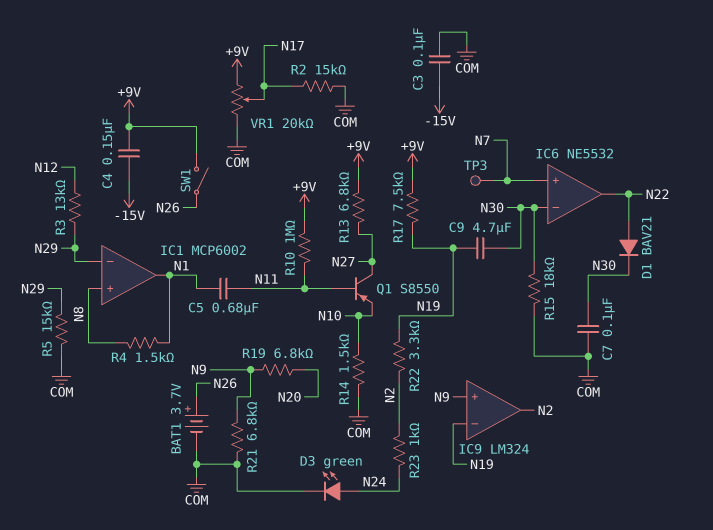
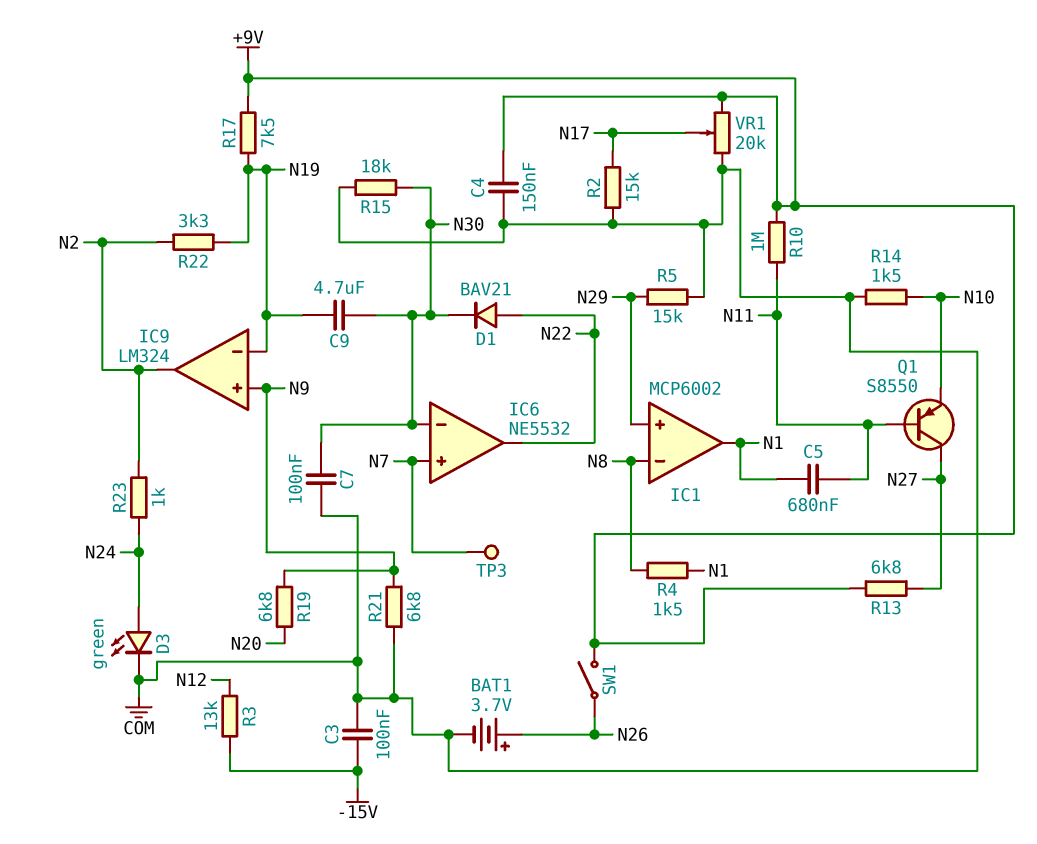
C4: 150nF (+9V, -15V) -> 150nF (+9V, COM)
IC1 pin in+: N8 -> N29
IC1 pin in-: N29 -> N8
R3: 13k (N12, N29) -> 13k (-15V, N12)

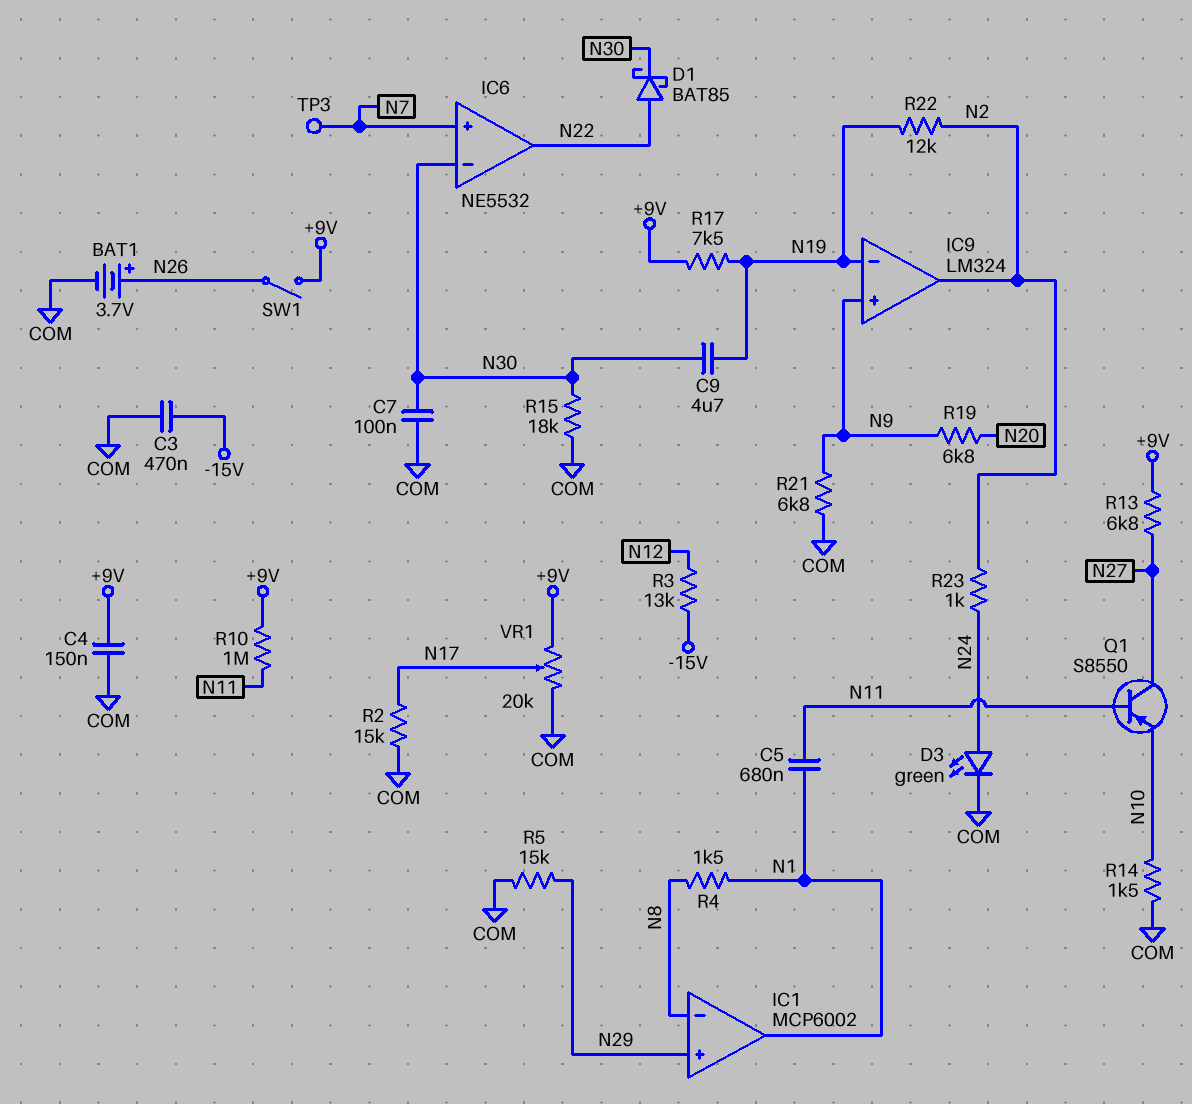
C3: 100nF (-15V, COM) -> 470nF (-15V, COM)
D1: diode BAV21 (A N22, K N30) -> schottky BAT85 (A N22, K N30)
R22: 3.3k (N2, N19) -> 12k (N2, N19)

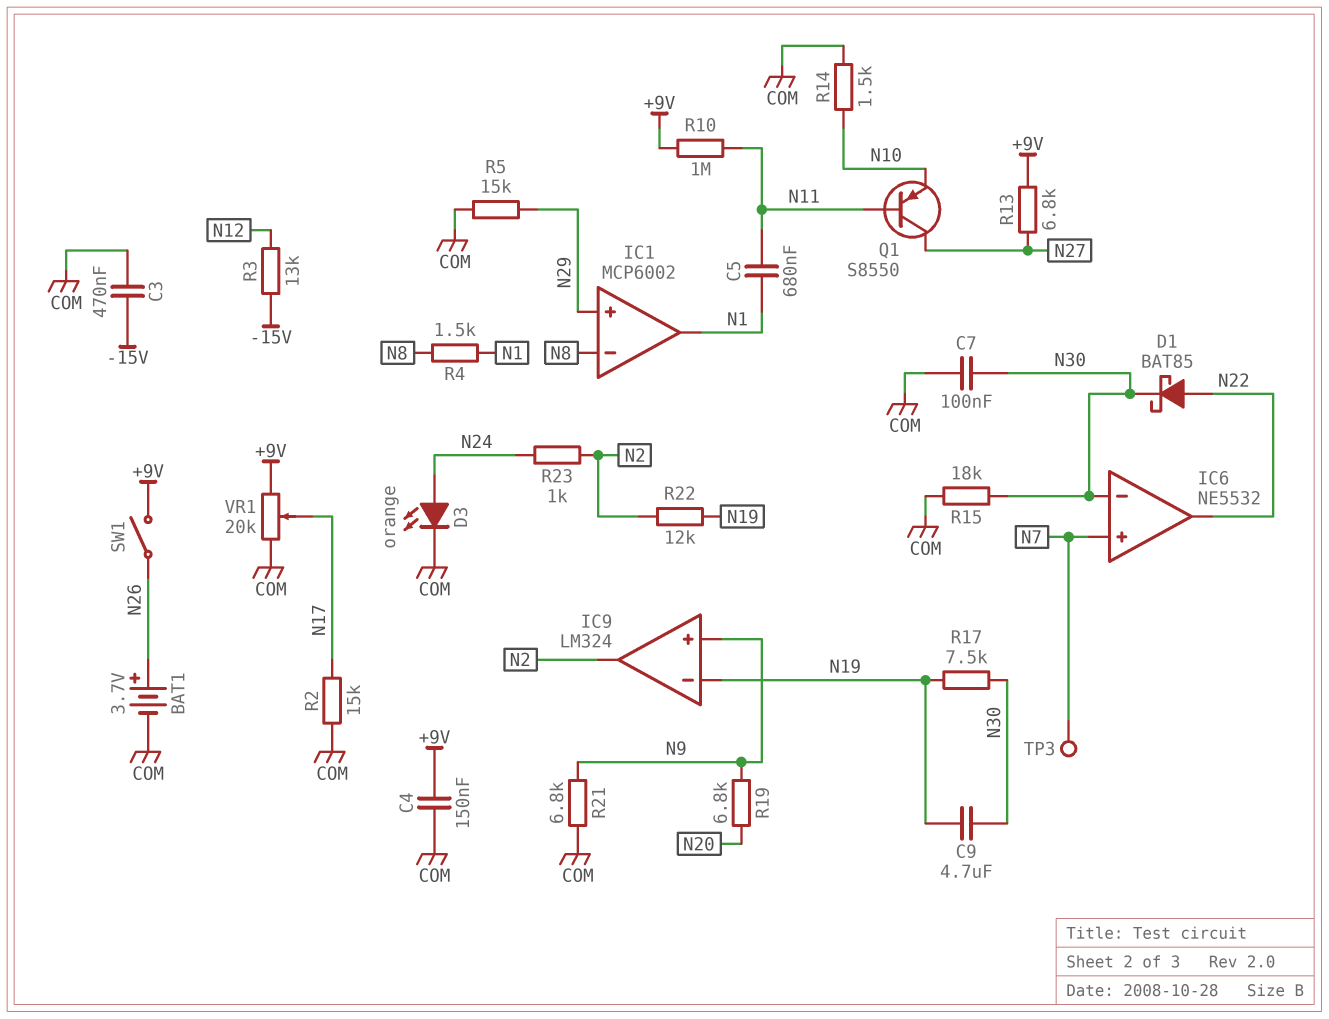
D3: LED green (A N24, K COM) -> LED orange (A N24, K COM)
R17: 7.5k (+9V, N19) -> 7.5k (N19, N30)

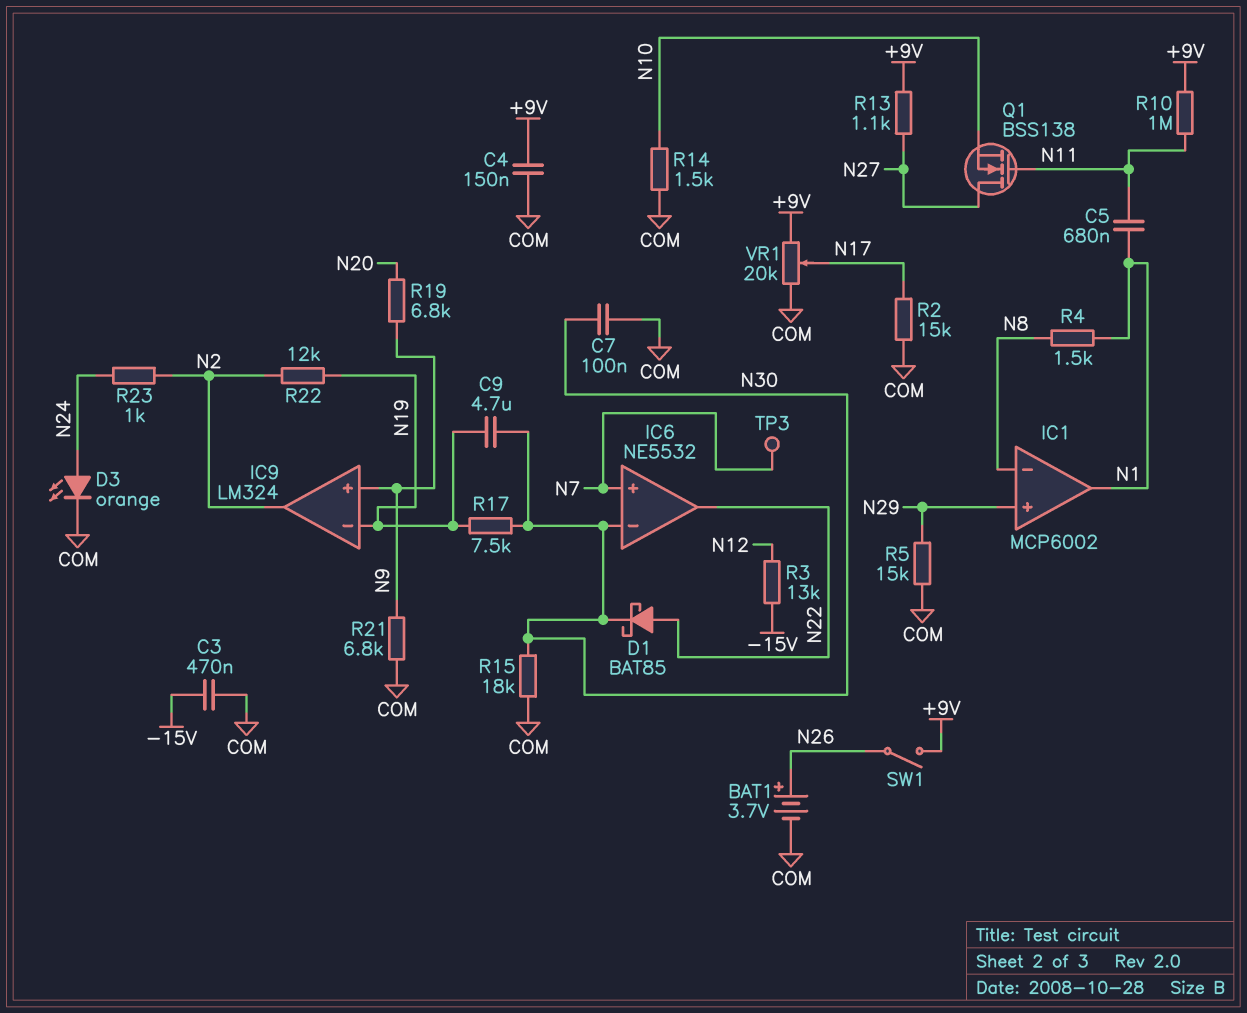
Q1: PNP S8550 (B N11, C N27, E N10) -> NMOS BSS138 (G N11, D N27, S N10)
R13: 6.8k (+9V, N27) -> 1.1k (+9V, N27)

